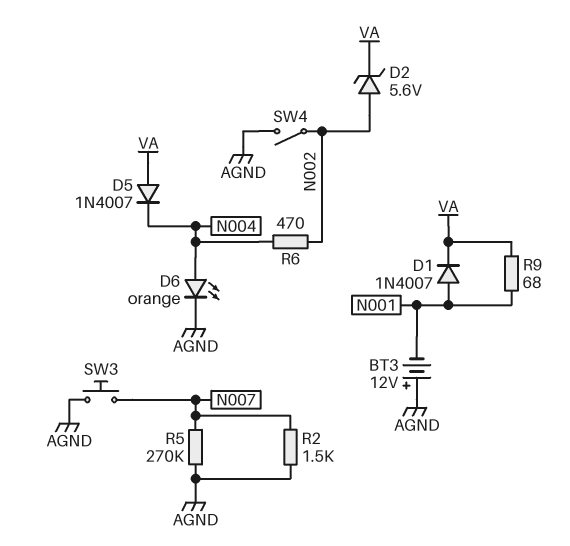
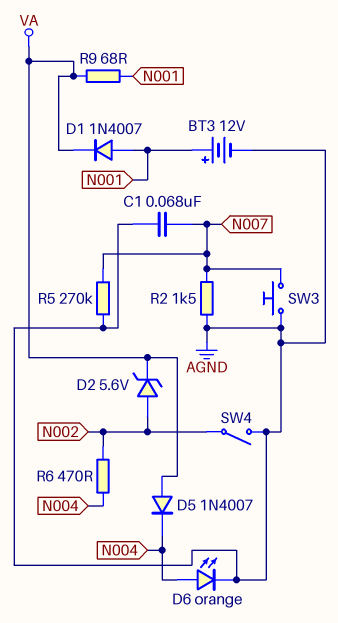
BT3: 12V (plus AGND, minus N001) -> 12V (plus N001, minus AGND)
C1: none -> 68nF (AGND, N007)

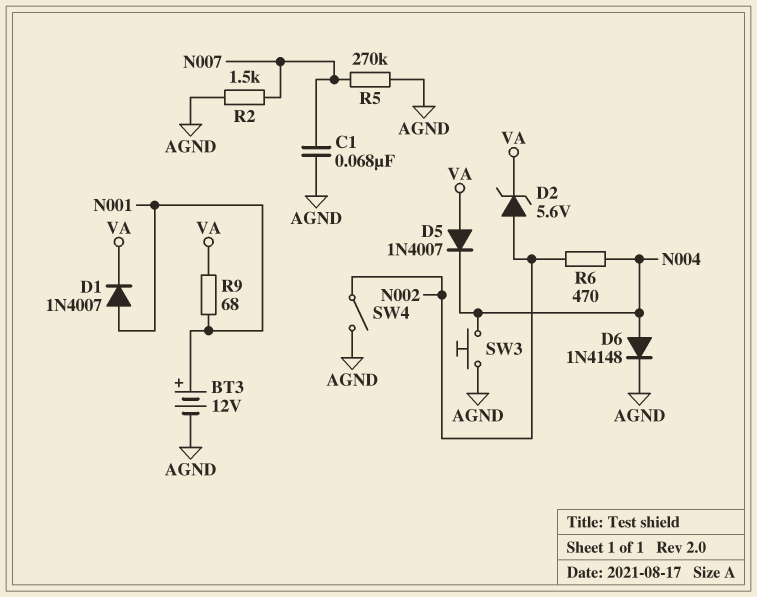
D6: LED orange (A N004, K AGND) -> diode 1N4148 (A N004, K AGND)
SW3: button (AGND, N007) -> button (AGND, N004)

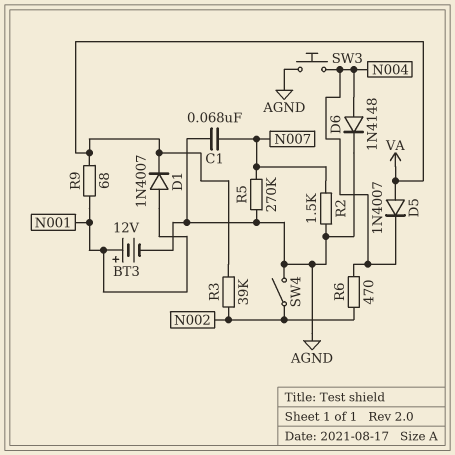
D2: zener 5.6V (A N002, K VA) -> none
R3: none -> 39k (N002, VA)

